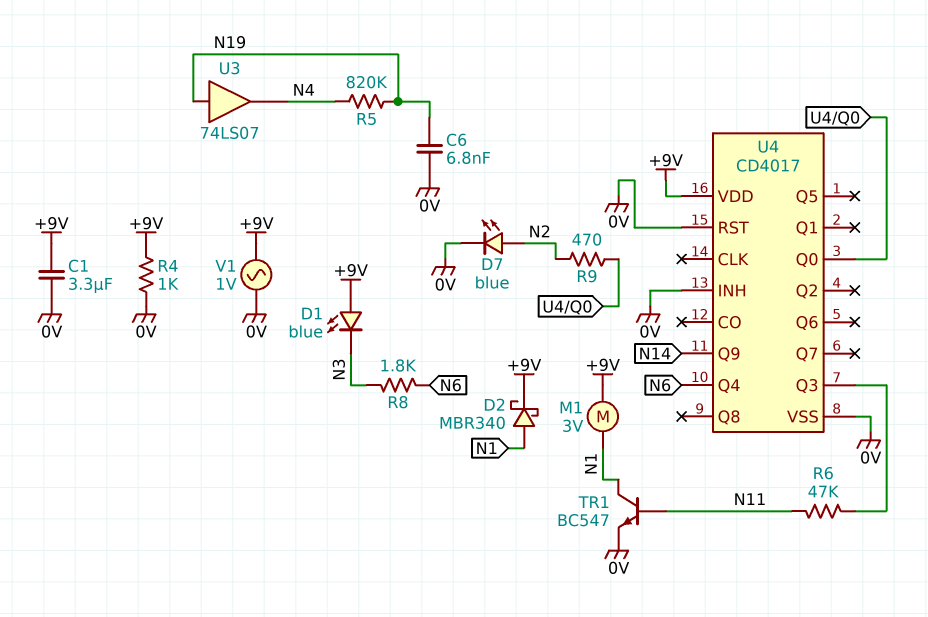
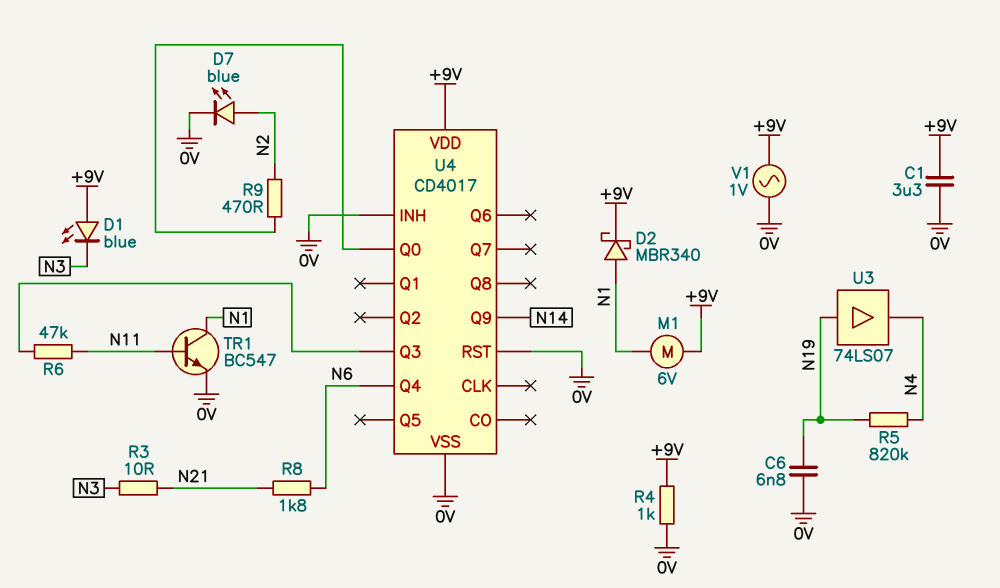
M1: motor 3V (+9V, N1) -> motor 6V (+9V, N1)
R3: none -> 10 (N3, N21)
R8: 1.8k (N3, N6) -> 1.8k (N6, N21)

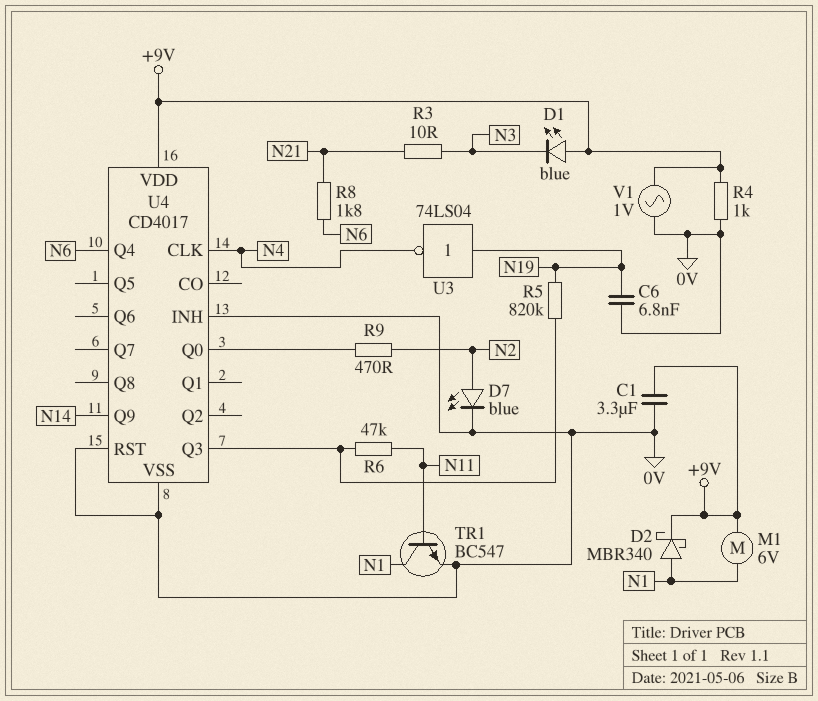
R5: 820k (N4, N19) -> 820k (N19, U4/Q3)
U3: buffer 74LS07 (in N19, out N4) -> NOT 74LS04 (in N19, out N4)
U4 pin CLK: none -> N4

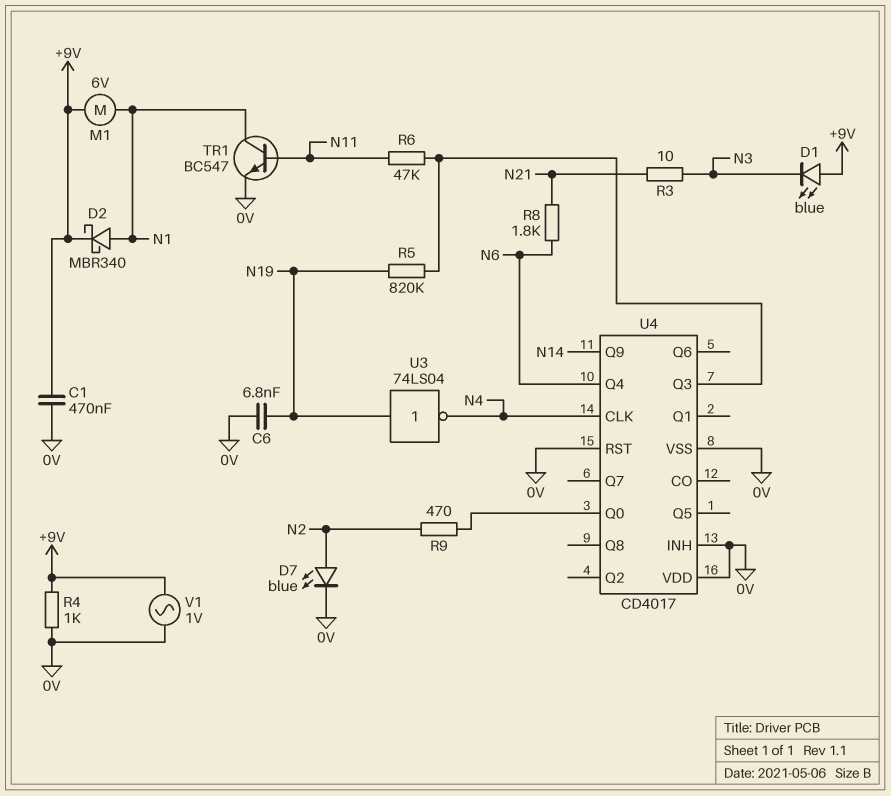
C1: 3.3uF (+9V, 0V) -> 470nF (+9V, 0V)
U4 pin VDD: +9V -> 0V

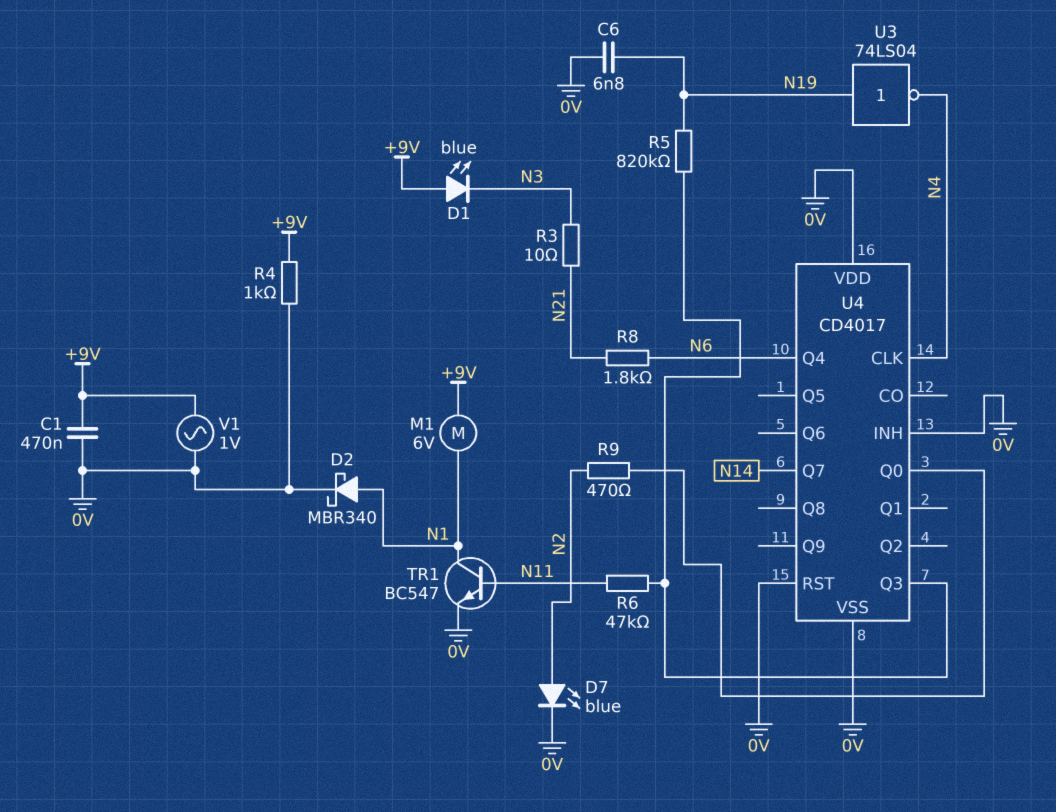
D2: schottky MBR340 (A N1, K +9V) -> schottky MBR340 (A N1, K 0V)
U4 pin Q7: none -> N14
U4 pin Q9: N14 -> none

